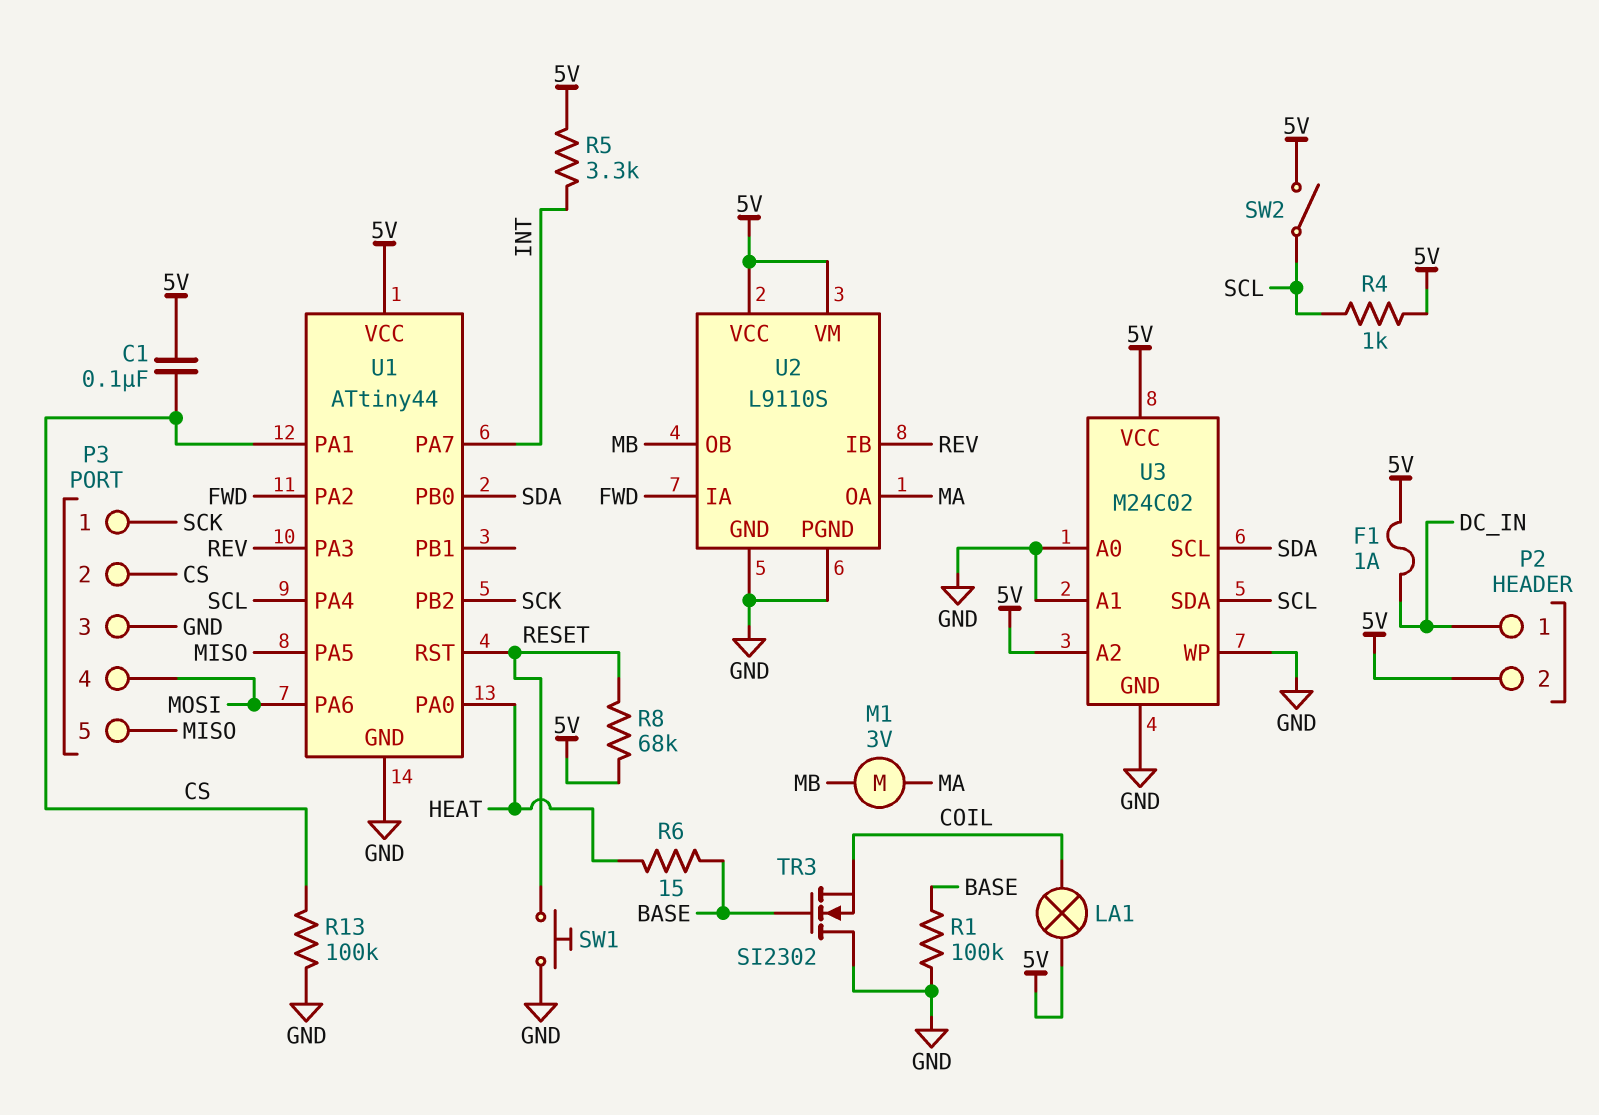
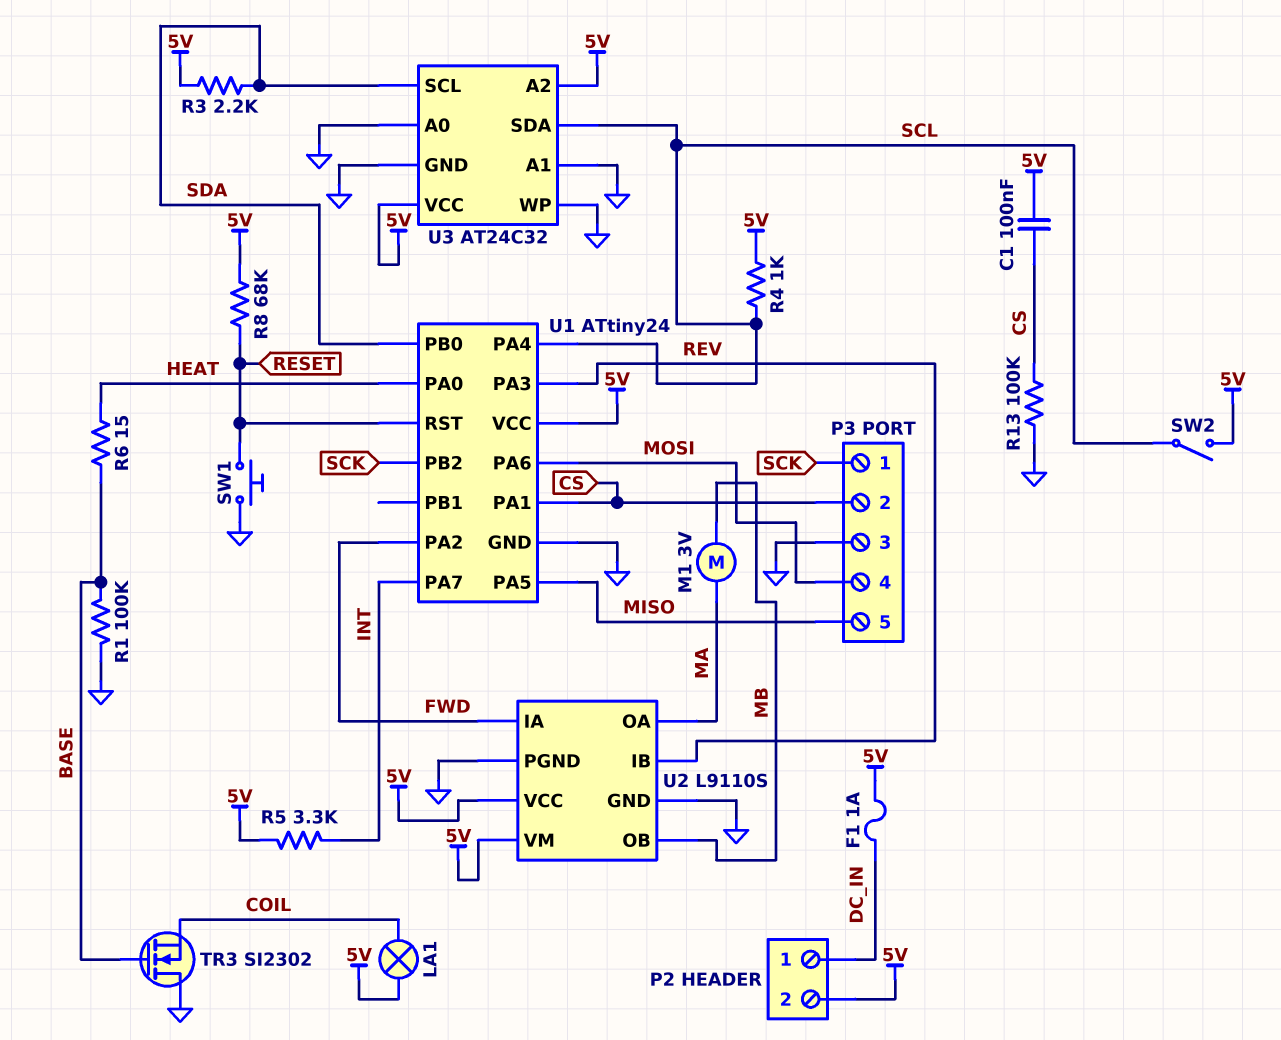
R3: none -> 2.2k (5V, SDA)
U1: ATtiny44 -> ATtiny24
U3: M24C02 -> AT24C32

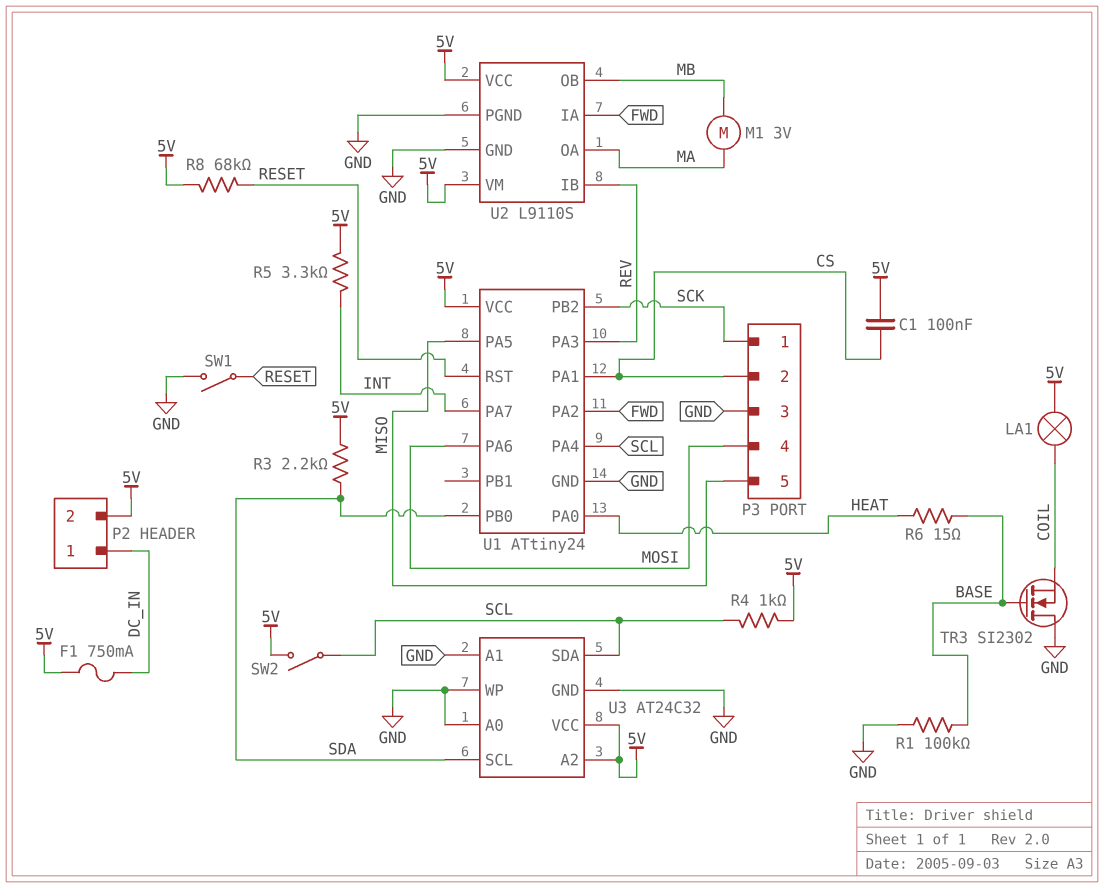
F1: 1A (5V, DC_IN) -> 750mA (5V, DC_IN)
R13: 100k (CS, GND) -> none
SW1: button (GND, RESET) -> switch (GND, RESET)

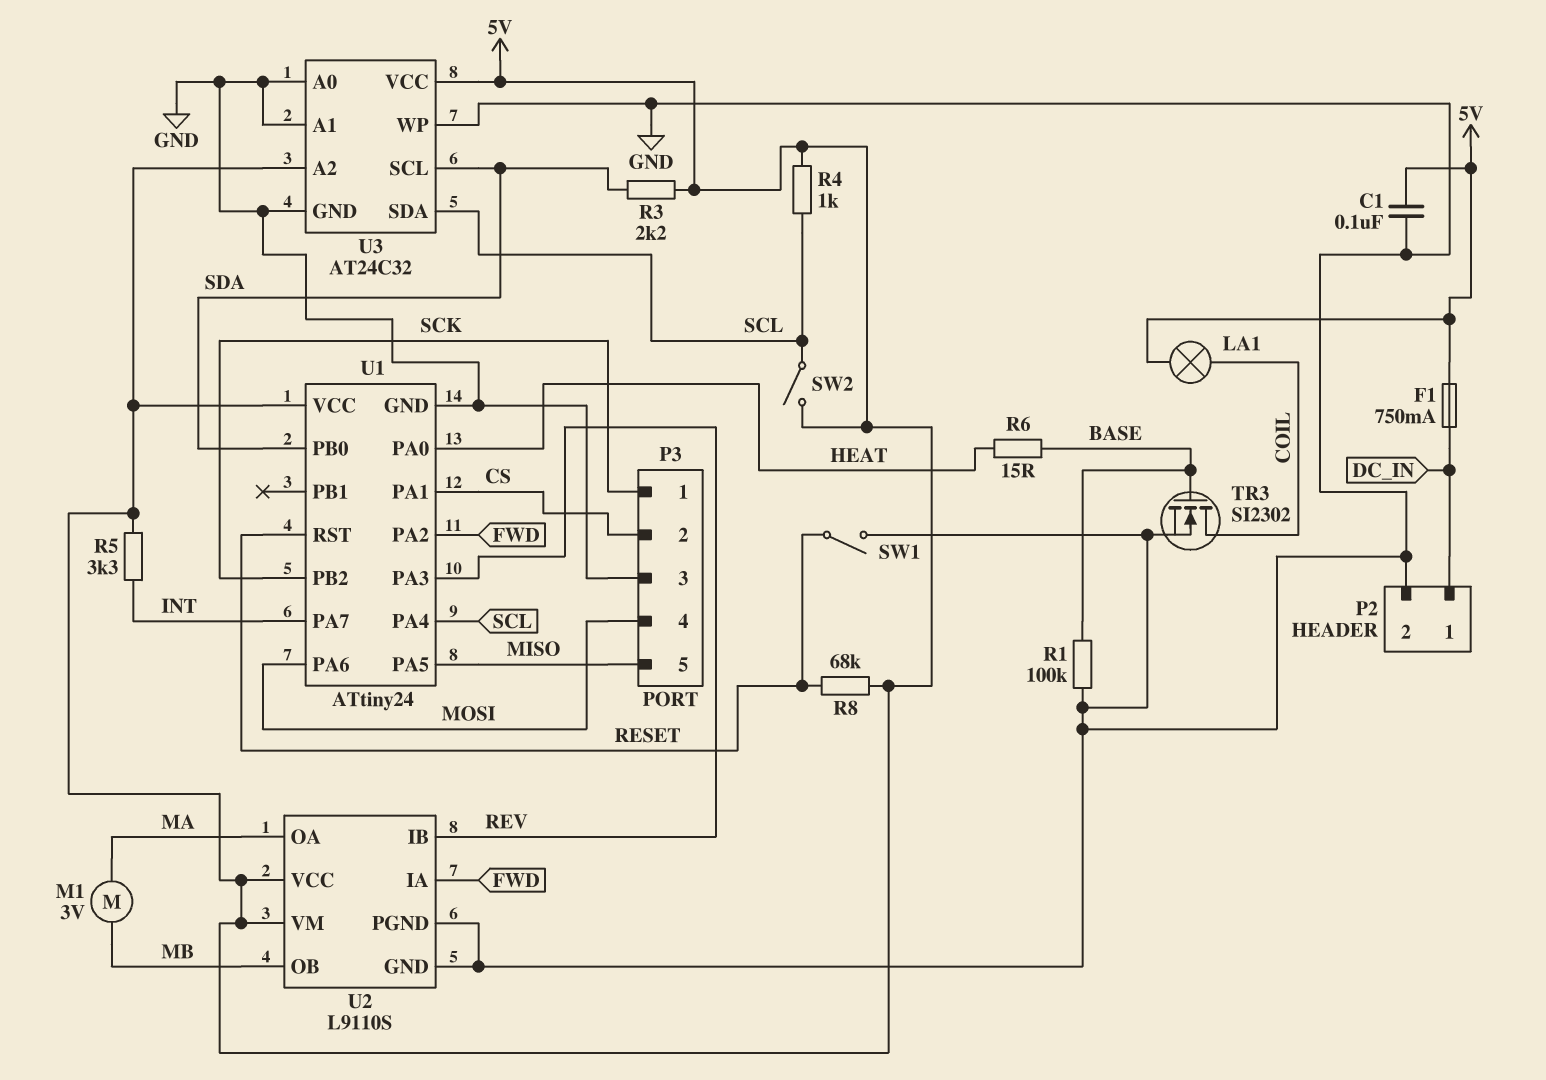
C1: 100nF (5V, CS) -> 100nF (5V, GND)
P2 pin 2: 5V -> GND
TR3: NMOS SI2302 (G BASE, D GND, S COIL) -> NMOS SI2302 (G BASE, D COIL, S GND)

